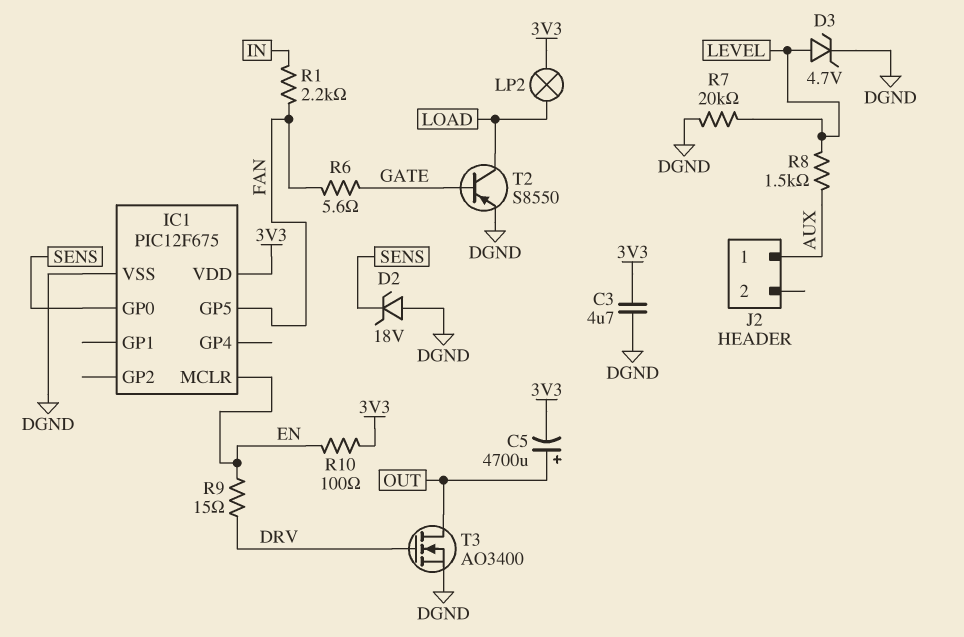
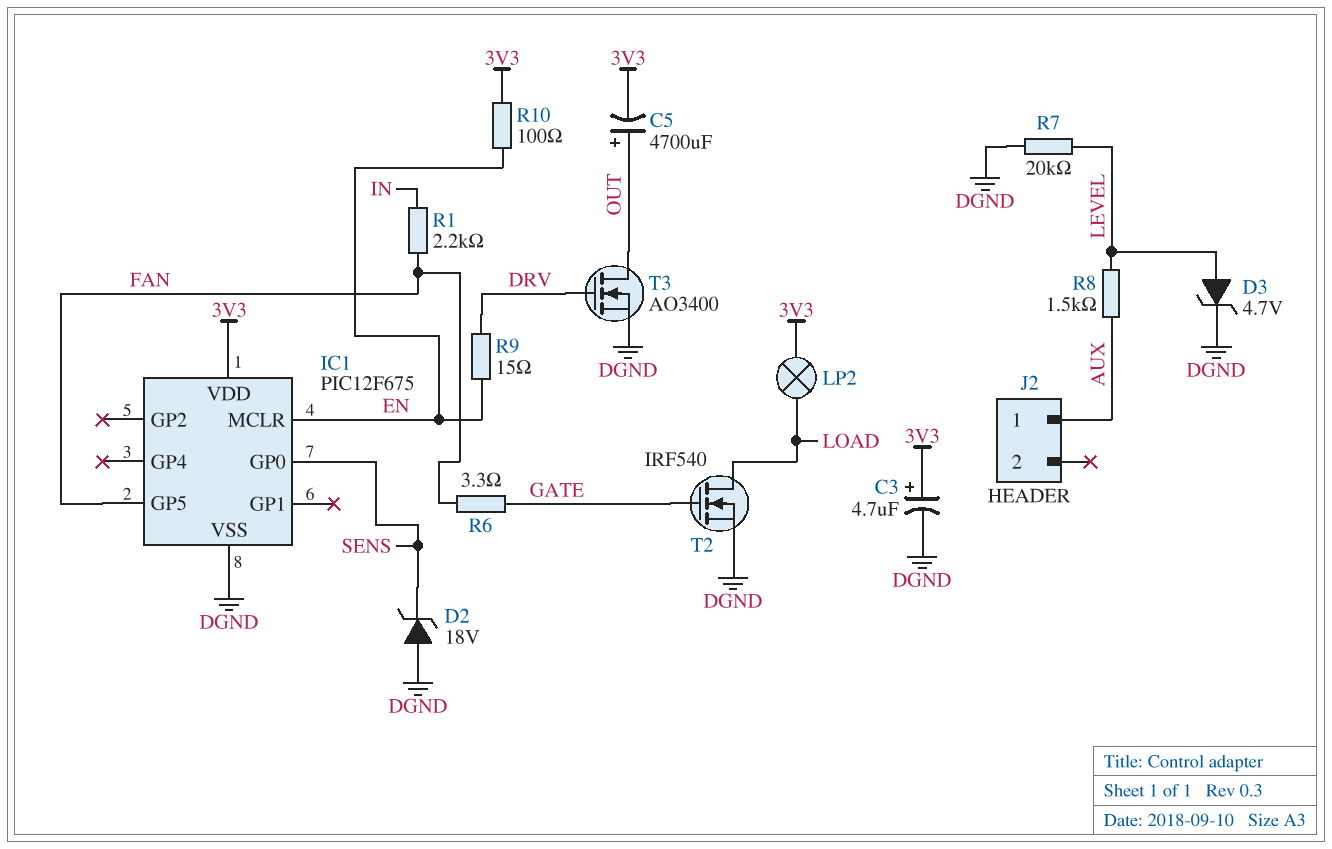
C3: 4.7uF (3V3, DGND) -> 4.7uF (plus 3V3, minus DGND)
R6: 5.6 (FAN, GATE) -> 3.3 (FAN, GATE)
T2: PNP S8550 (B GATE, C LOAD, E DGND) -> NMOS IRF540 (G GATE, D LOAD, S DGND)

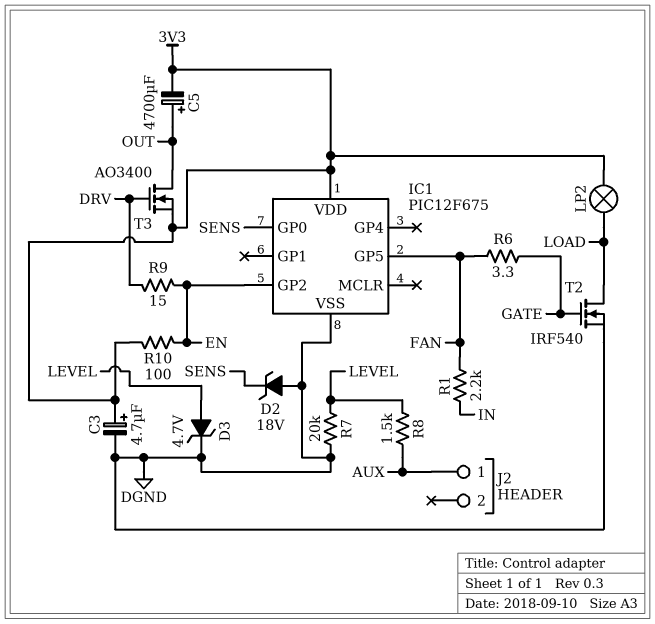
IC1 pin GP2: none -> EN
IC1 pin MCLR: EN -> none
T3: NMOS AO3400 (G DRV, D OUT, S DGND) -> NMOS AO3400 (G DRV, D OUT, S 3V3)

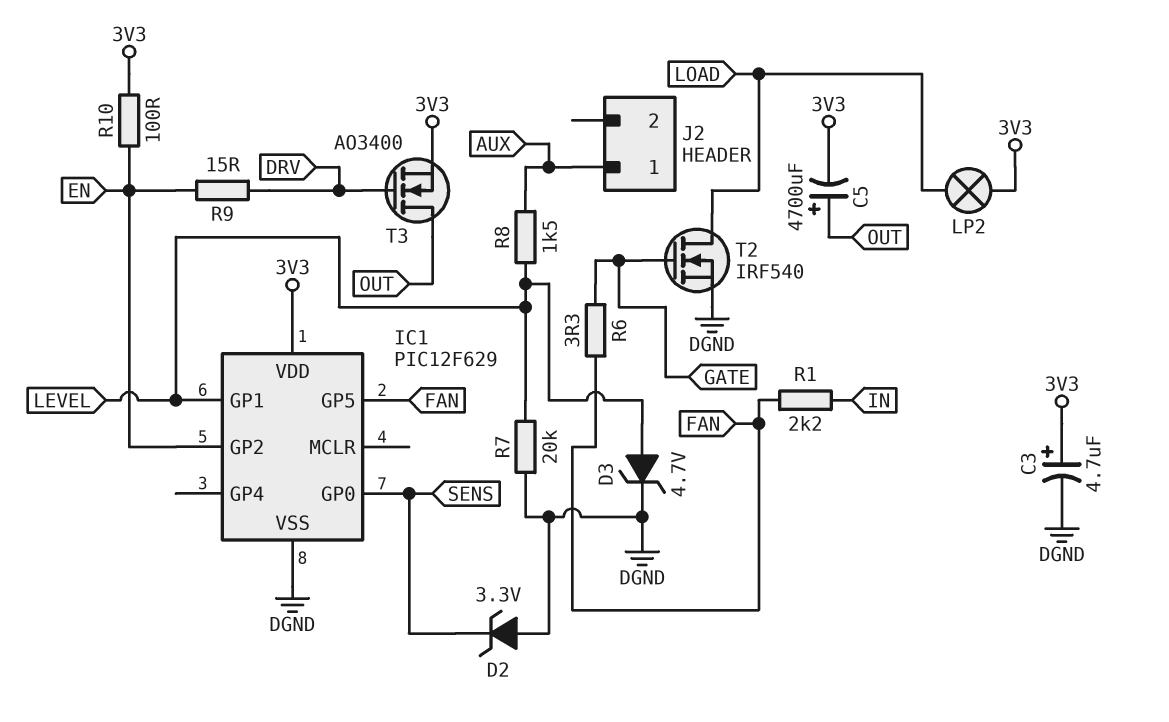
D2: zener 18V (A DGND, K SENS) -> zener 3.3V (A DGND, K SENS)
IC1: PIC12F675 -> PIC12F629
IC1 pin GP1: none -> LEVEL

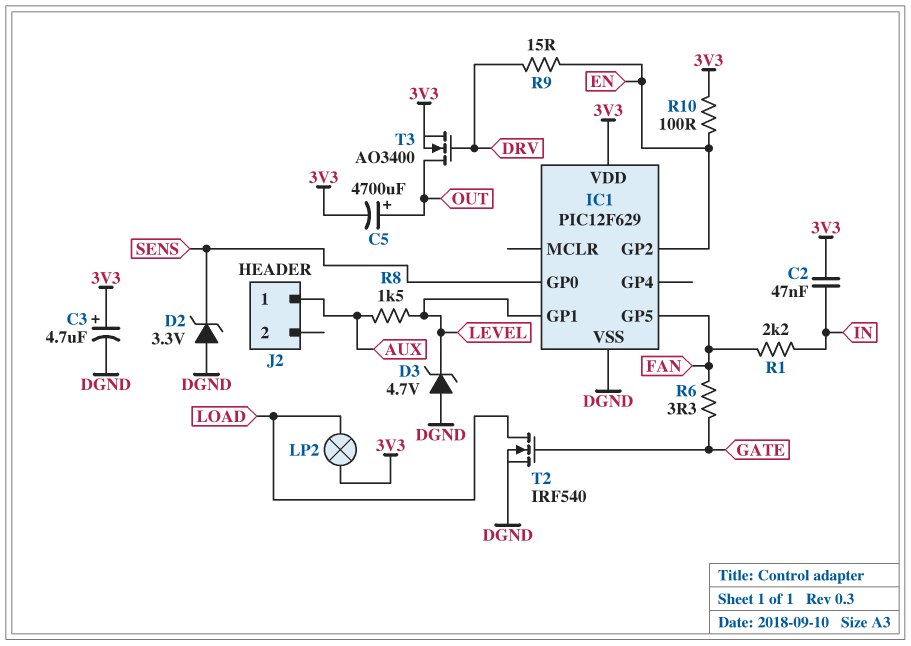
C2: none -> 47nF (3V3, IN)
D3: zener 4.7V (A LEVEL, K DGND) -> zener 4.7V (A DGND, K LEVEL)
R7: 20k (DGND, LEVEL) -> none

